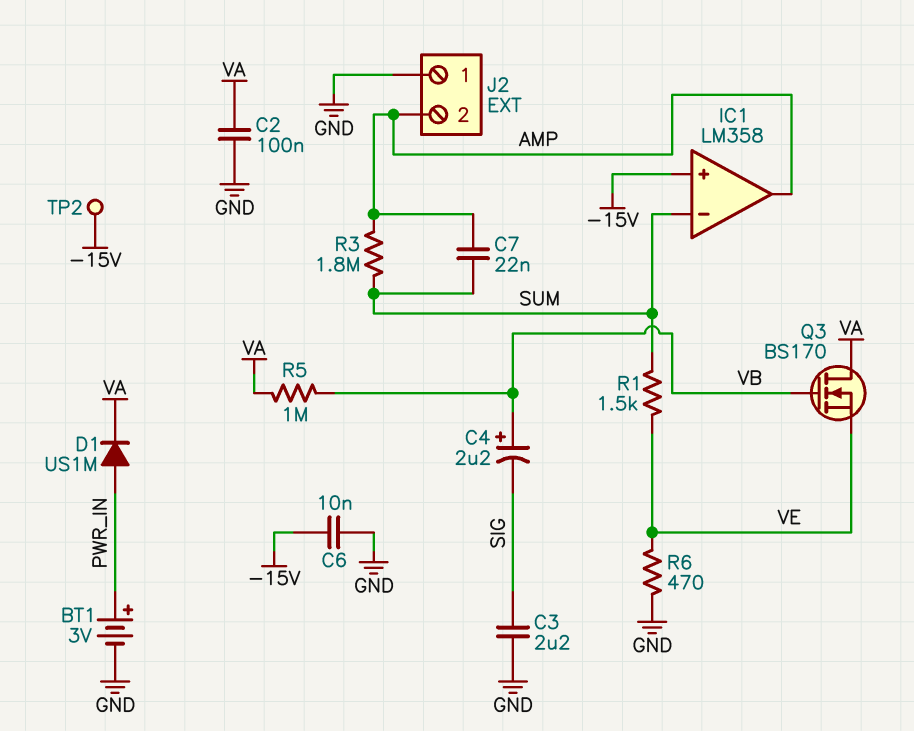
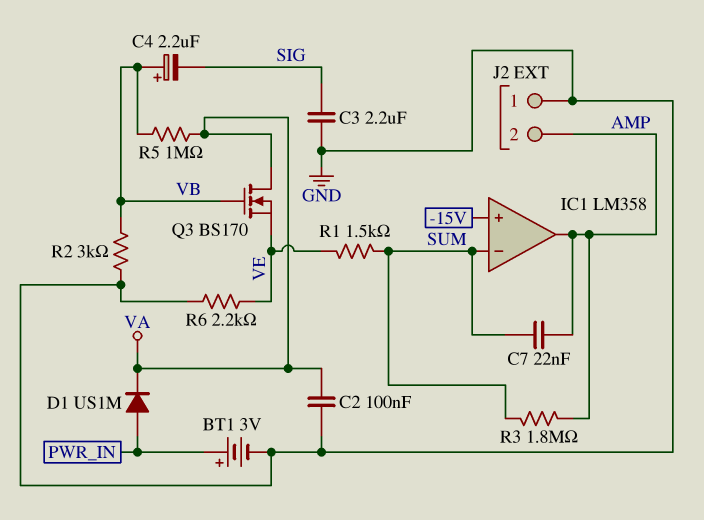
C6: 10nF (-15V, GND) -> none
R2: none -> 3k (GND, VB)
R6: 470 (GND, VE) -> 2.2k (GND, VE)
TP2: test point (-15V) -> none

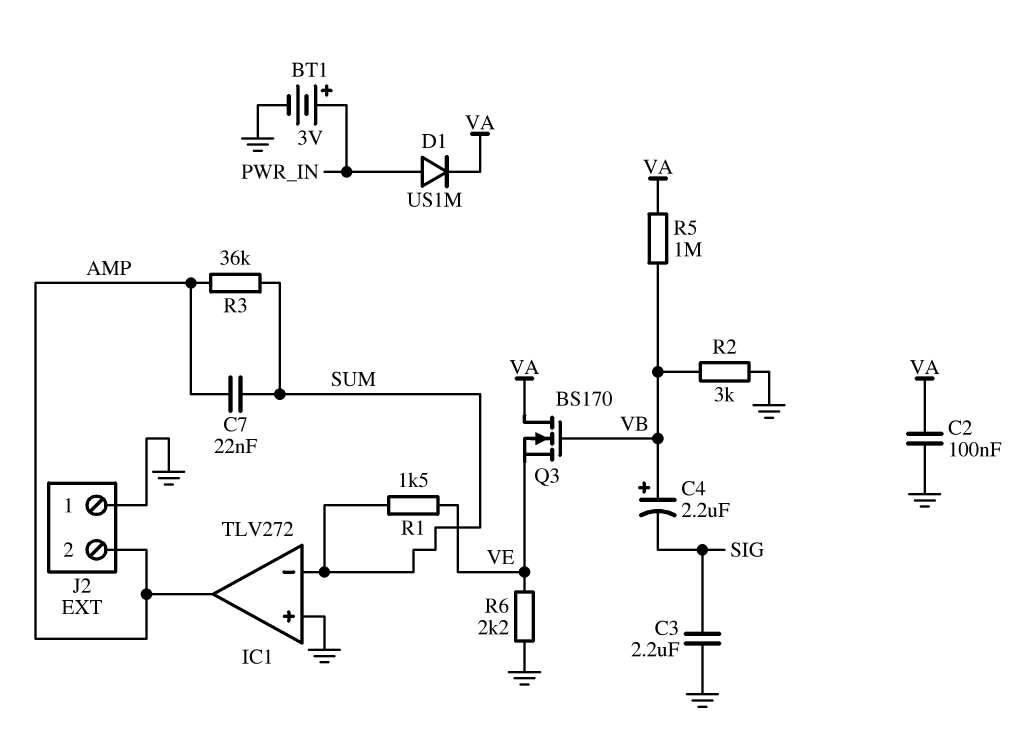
IC1: LM358 -> TLV272
IC1 pin in+: -15V -> GND
R3: 1.8M (AMP, SUM) -> 36k (AMP, SUM)

